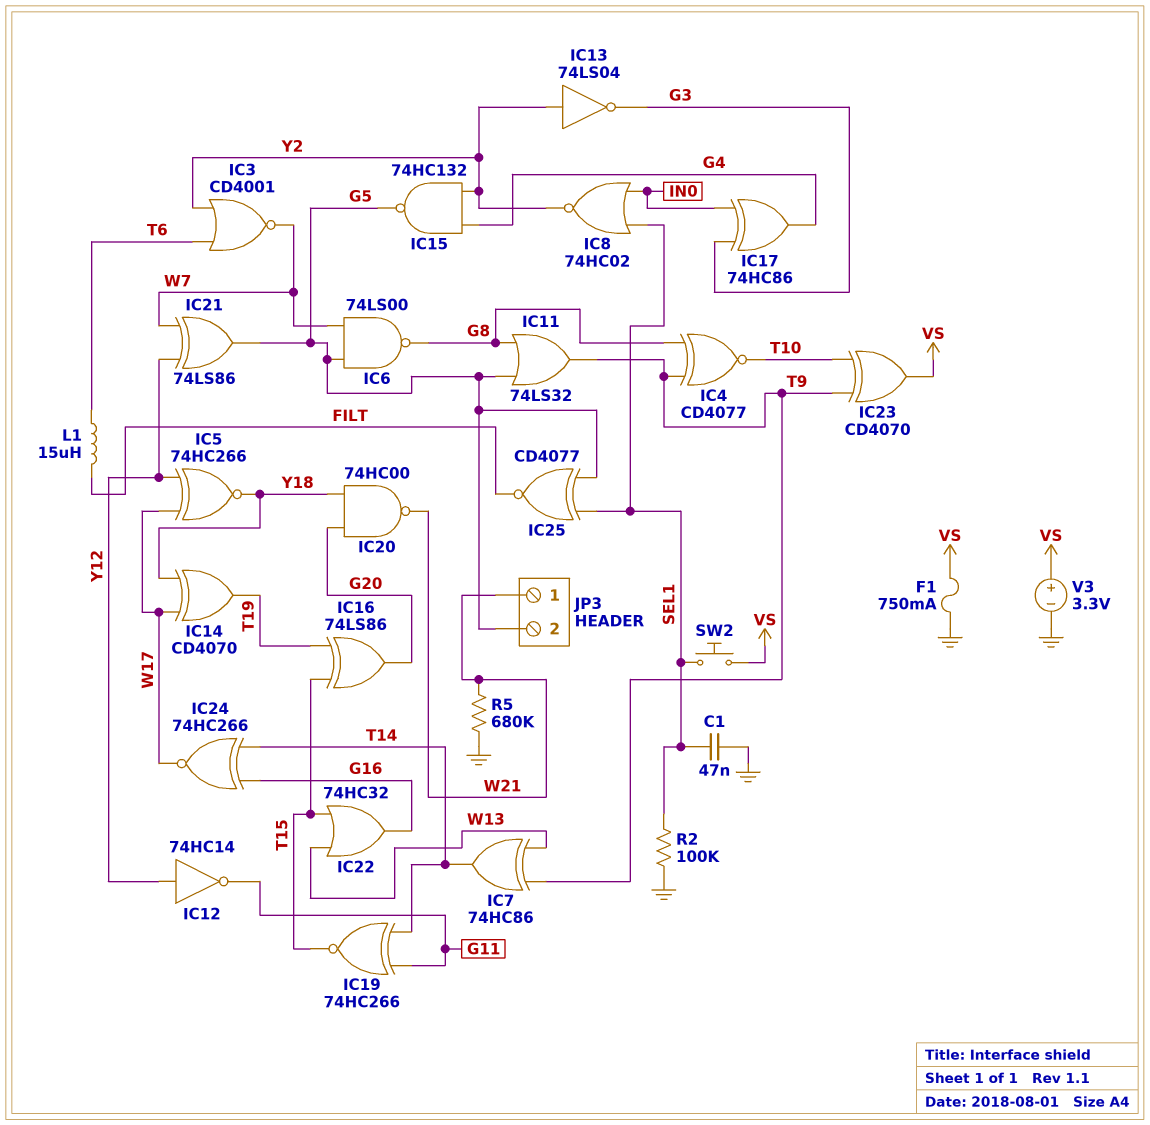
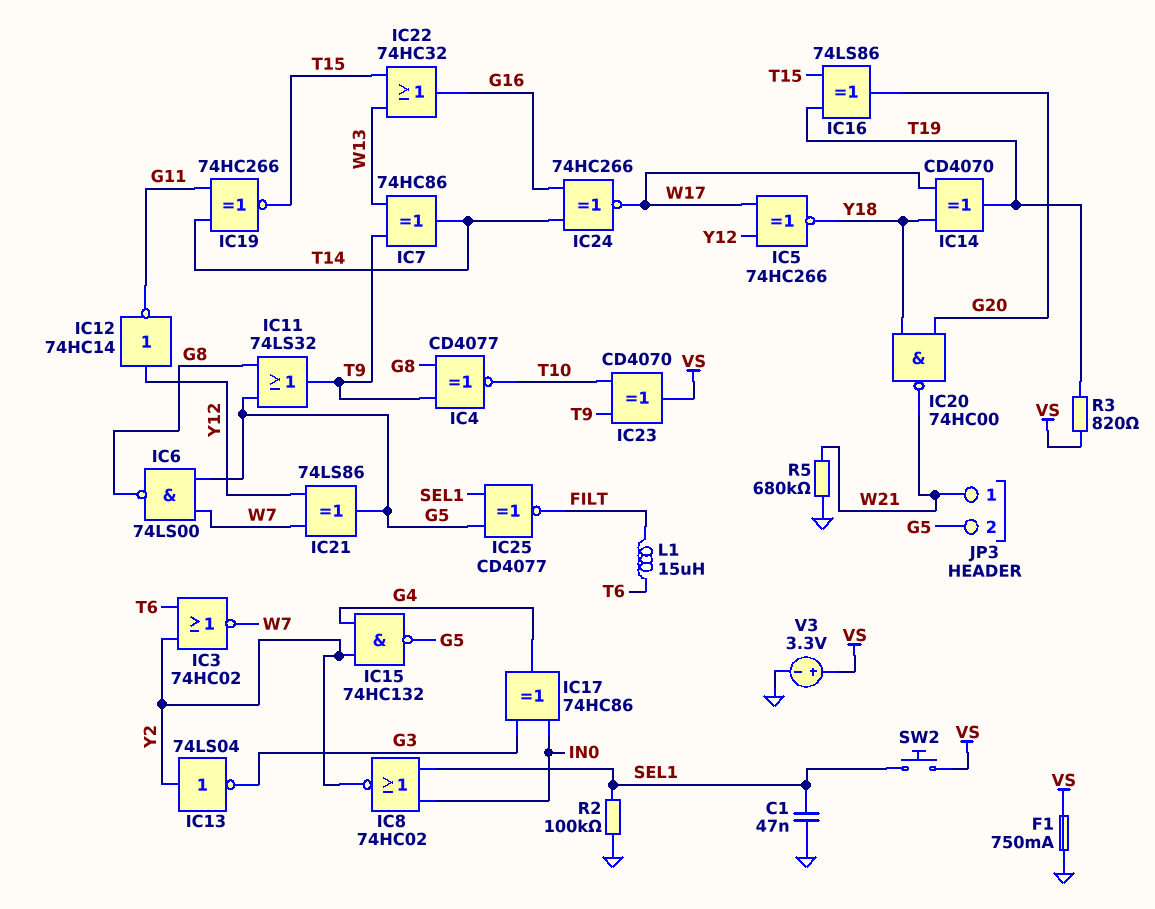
IC3: NOR CD4001 (in T6, in Y2, out W7) -> NOR 74HC02 (in T6, in Y2, out W7)
R3: none -> 820 (T19, VS)

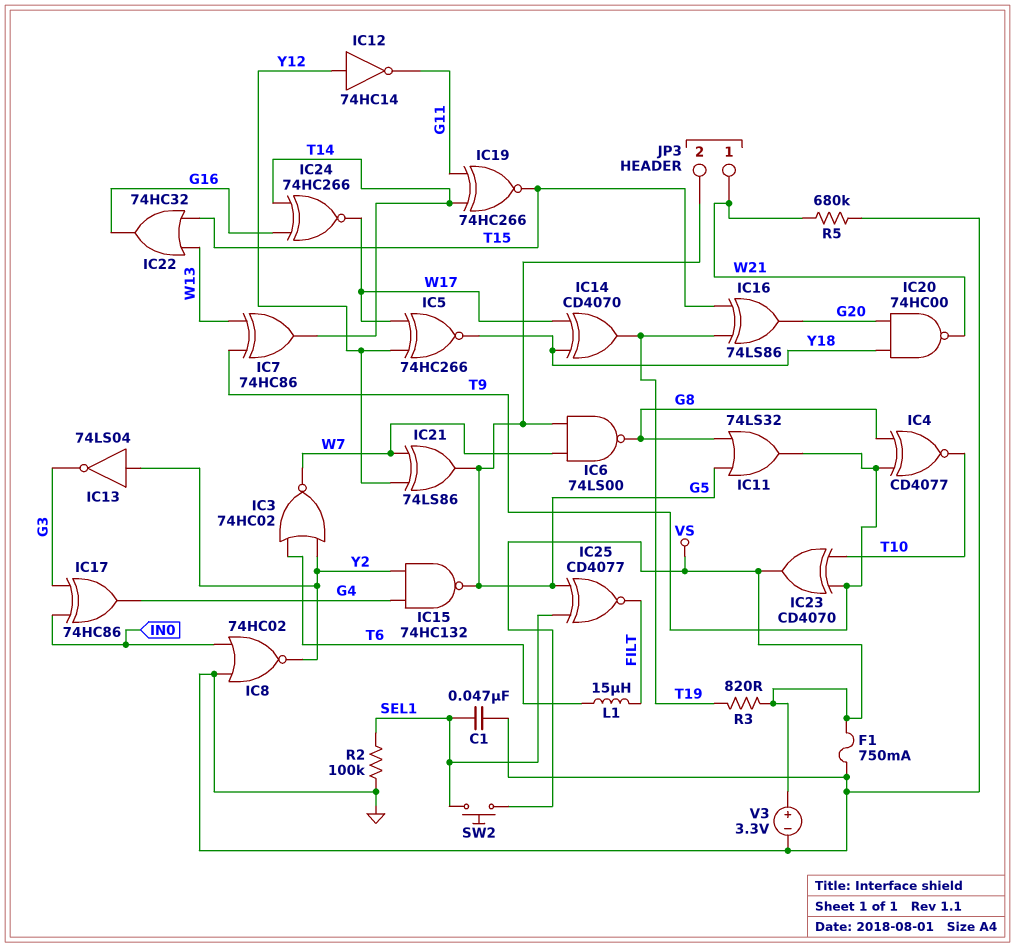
IC8: NOR 74HC02 (in IN0, in SEL1, out Y2) -> NOR 74HC02 (in GND, in IN0, out Y2)

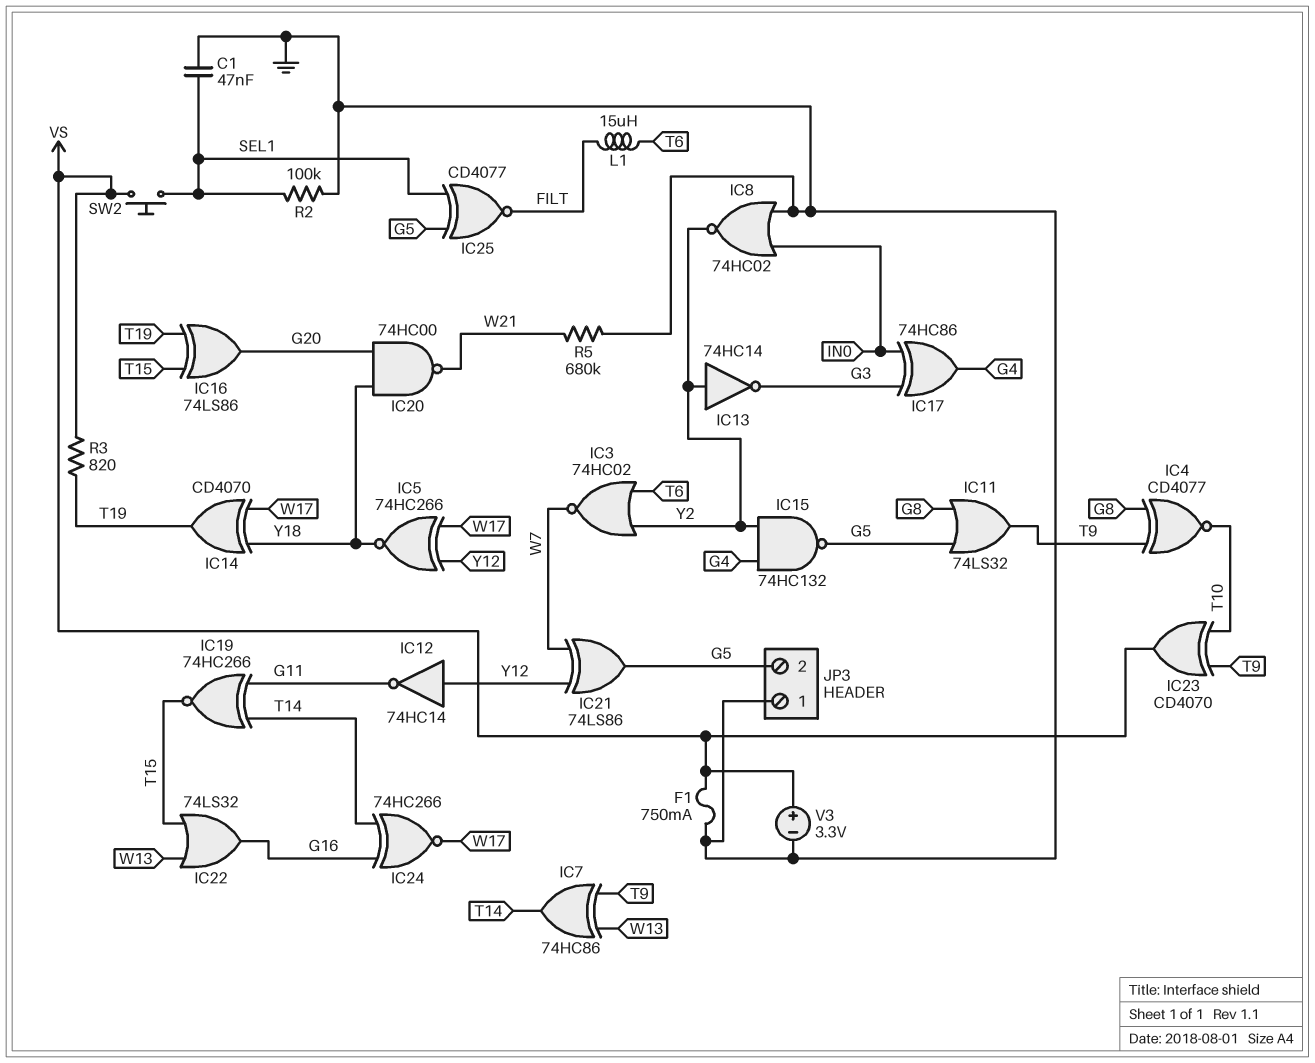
IC6: NAND 74LS00 (in G5, in W7, out G8) -> none
IC13: NOT 74LS04 (in Y2, out G3) -> NOT 74HC14 (in Y2, out G3)
IC22: OR 74HC32 (in T15, in W13, out G16) -> OR 74LS32 (in T15, in W13, out G16)
JP3 pin 1: W21 -> GND

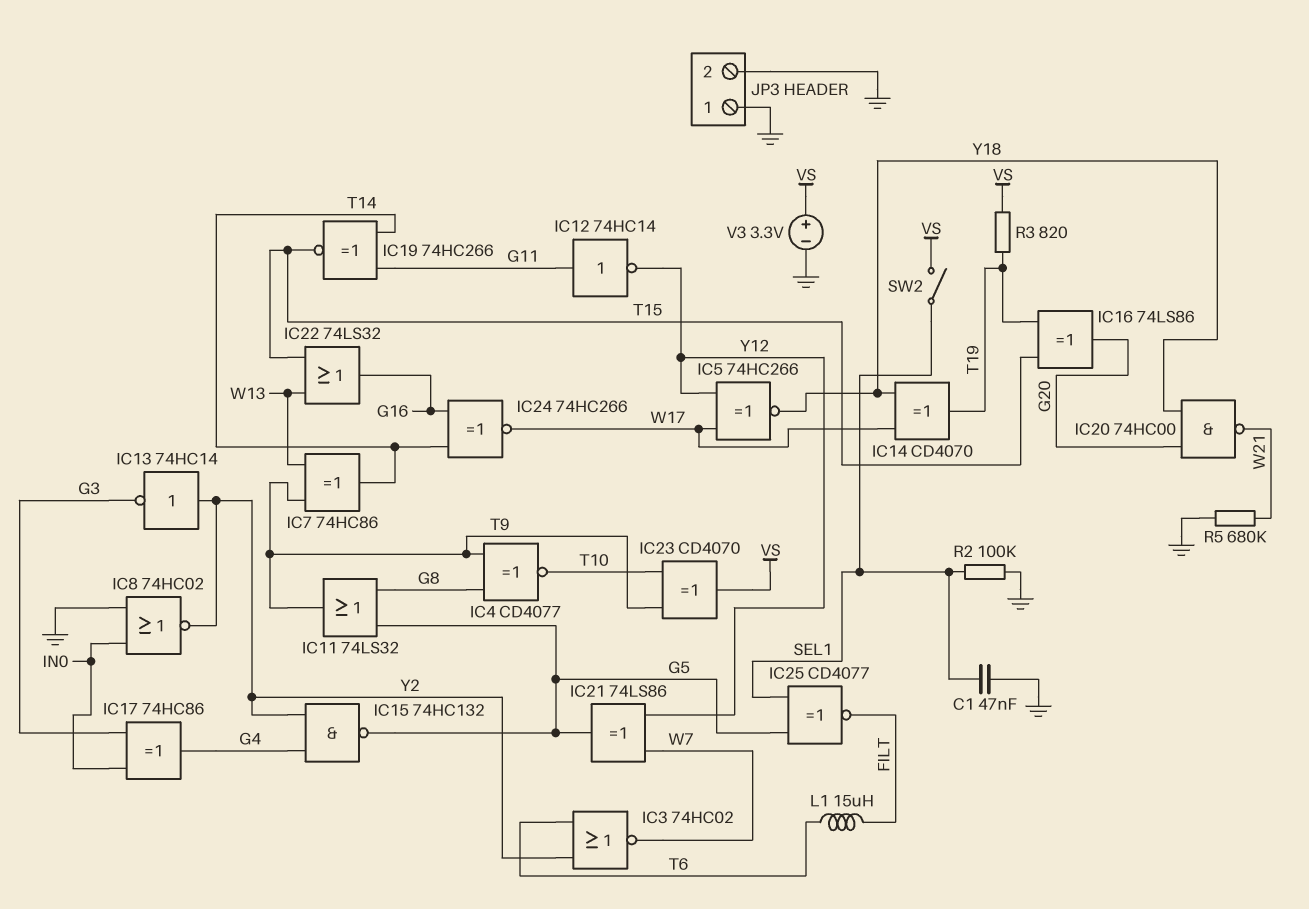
F1: 750mA (GND, VS) -> none
IC12: NOT 74HC14 (in Y12, out G11) -> NOT 74HC14 (in G11, out Y12)
JP3 pin 2: G5 -> GND
SW2: button (SEL1, VS) -> switch (SEL1, VS)

